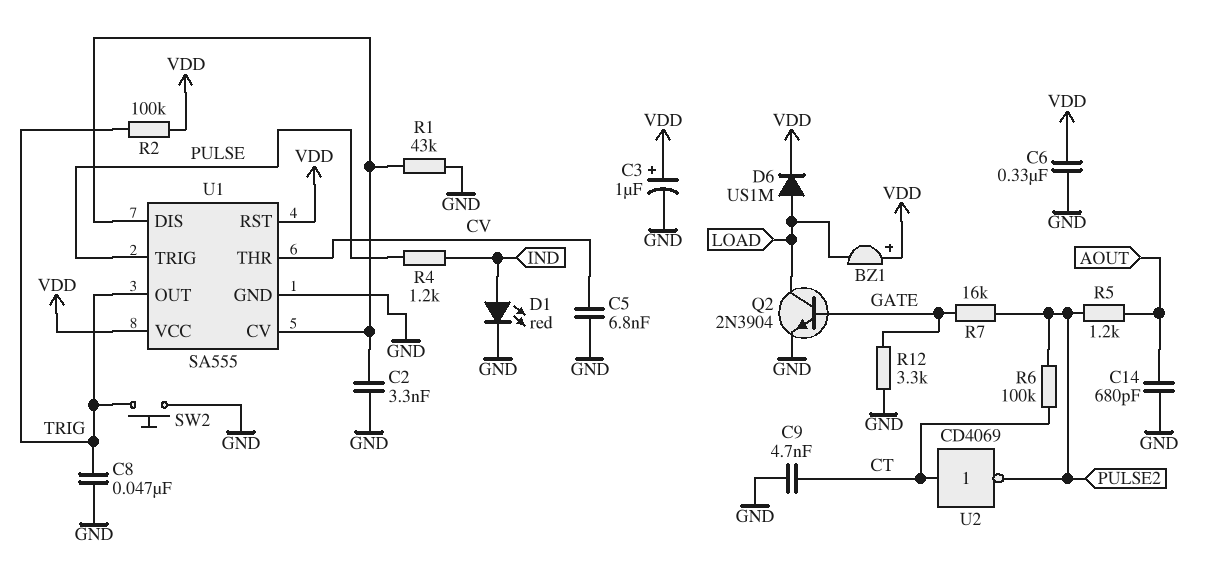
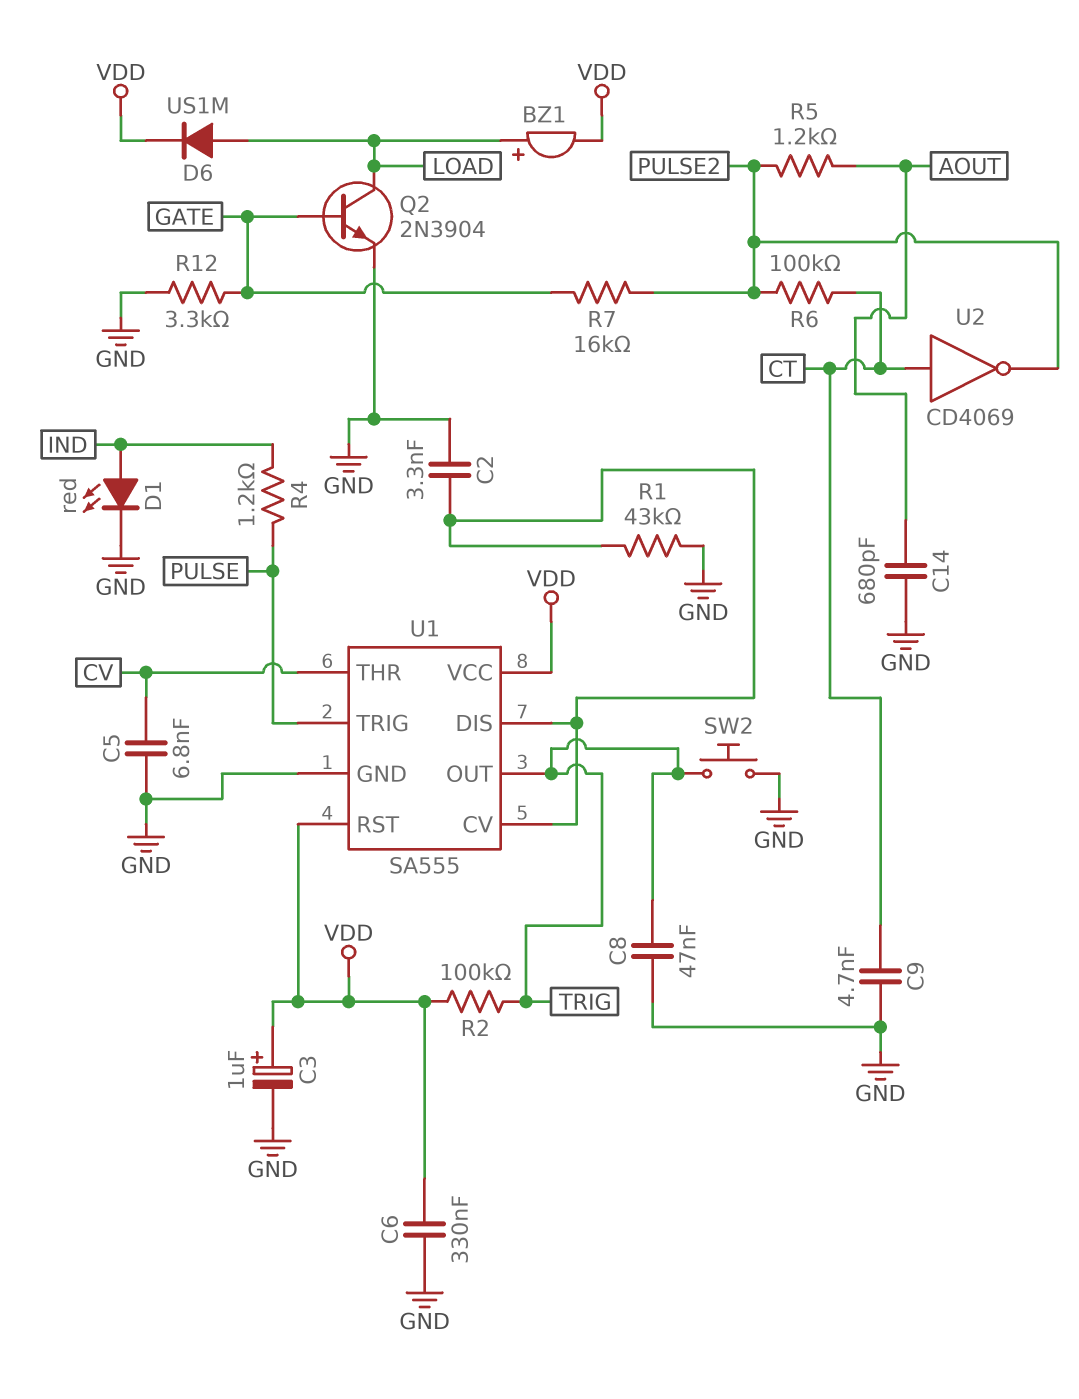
BZ1: buzzer (plus VDD, minus LOAD) -> buzzer (plus LOAD, minus VDD)

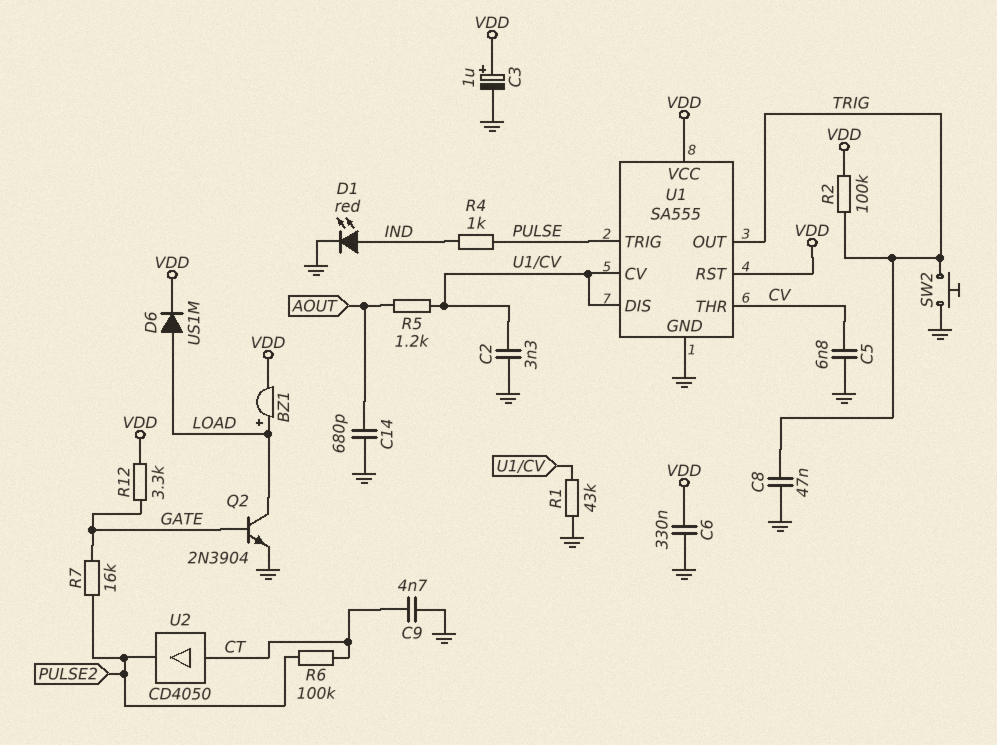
R4: 1.2k (IND, PULSE) -> 1k (IND, PULSE)
R5: 1.2k (AOUT, PULSE2) -> 1.2k (AOUT, U1/CV)
R12: 3.3k (GATE, GND) -> 3.3k (GATE, VDD)
U2: NOT CD4069 (in CT, out PULSE2) -> buffer CD4050 (in CT, out PULSE2)

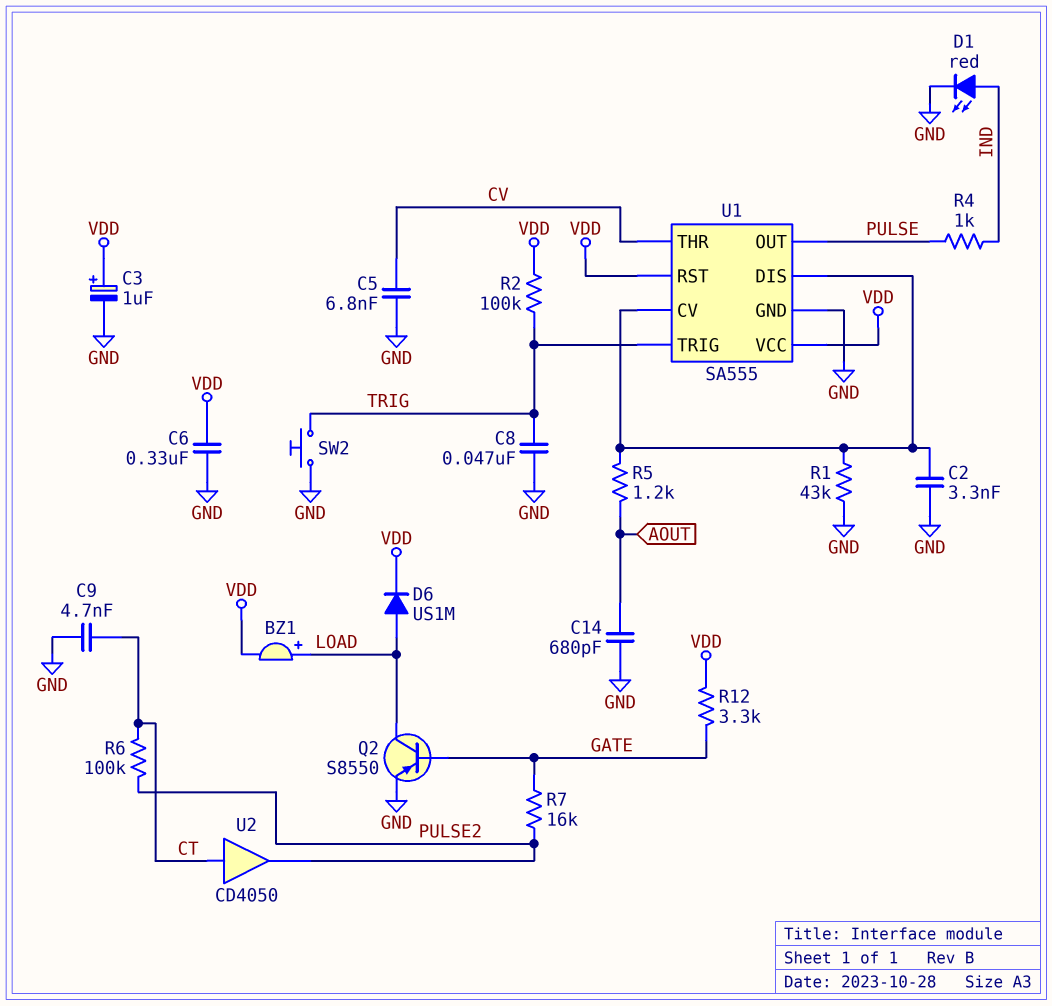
Q2: NPN 2N3904 (B GATE, C LOAD, E GND) -> PNP S8550 (B GATE, C LOAD, E GND)
U1 pin OUT: TRIG -> PULSE
U1 pin TRIG: PULSE -> TRIG

